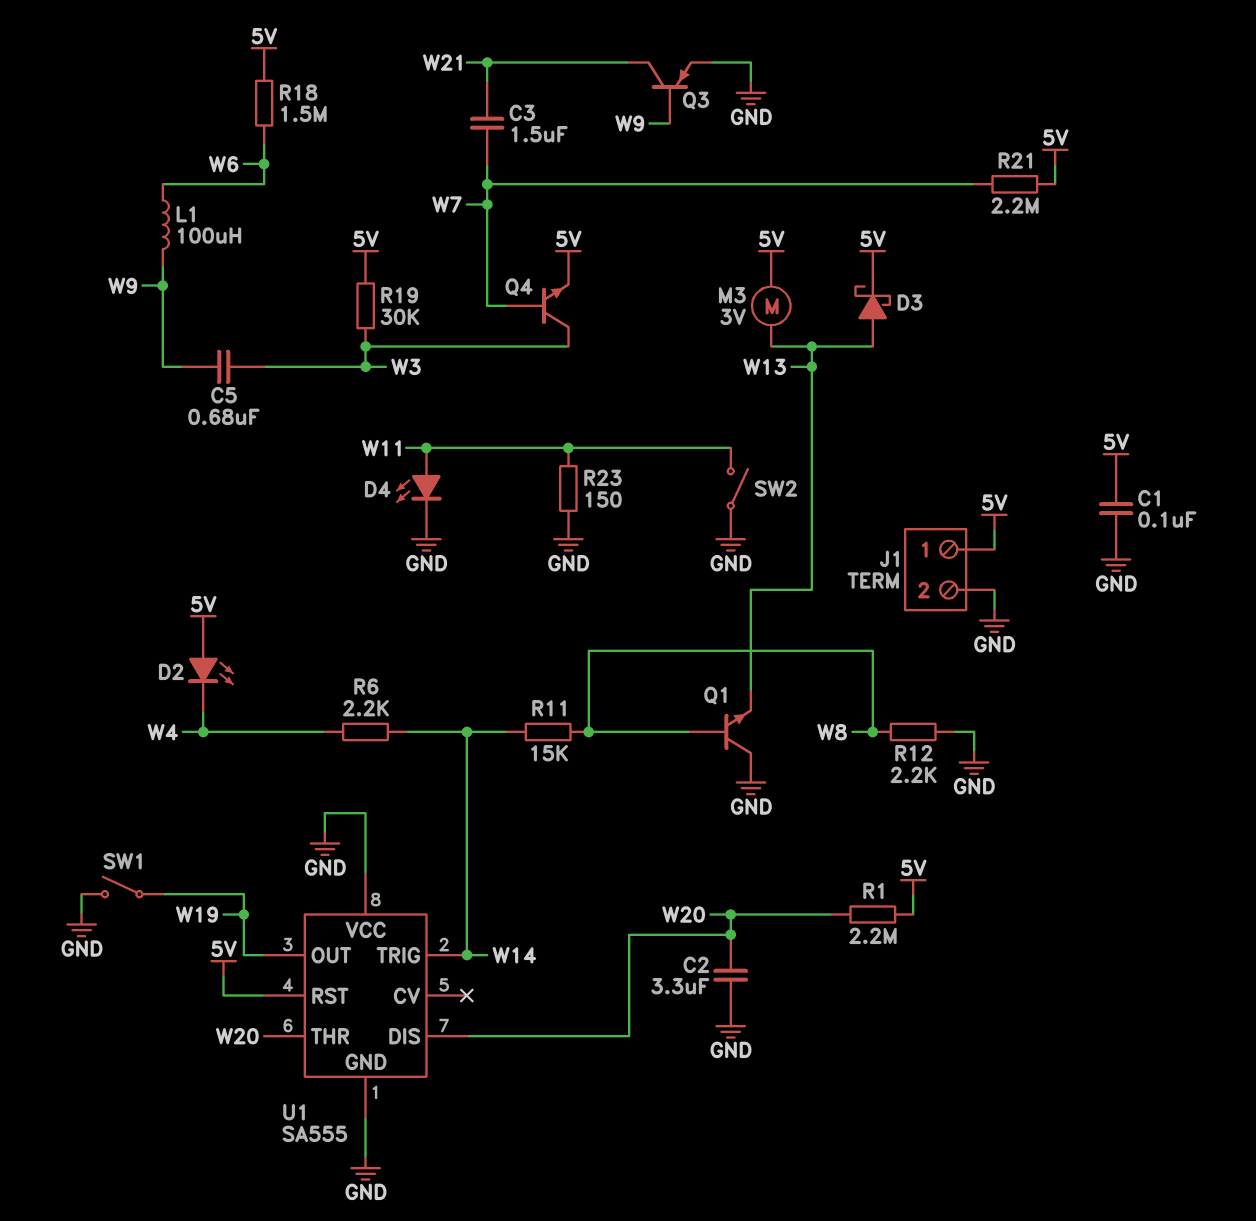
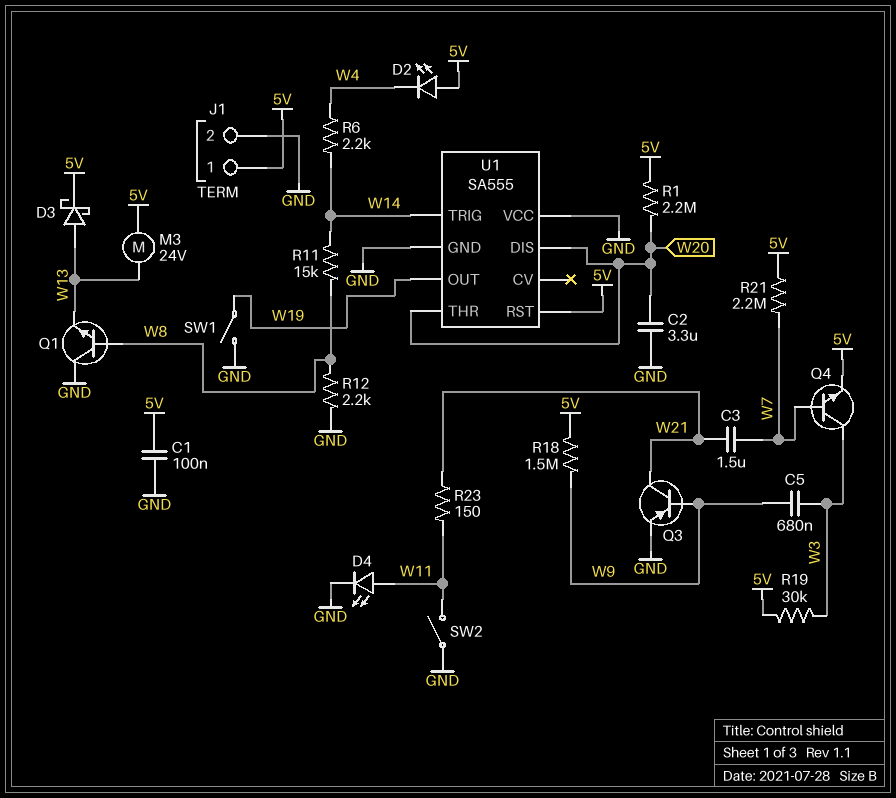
L1: 100uH (W6, W9) -> none
M3: motor 3V (5V, W13) -> motor 24V (5V, W13)
R18: 1.5M (5V, W6) -> 1.5M (5V, W9)
R23: 150 (GND, W11) -> 150 (W11, W21)

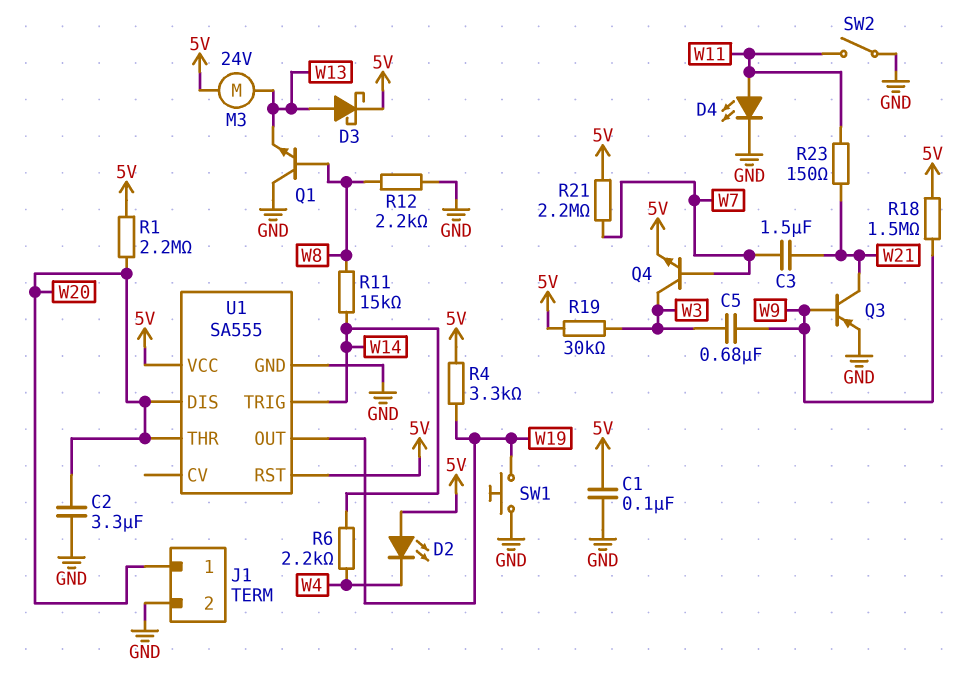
J1 pin 1: 5V -> W20
R4: none -> 3.3k (5V, W19)
SW1: switch (GND, W19) -> button (GND, W19)
U1 pin VCC: GND -> 5V

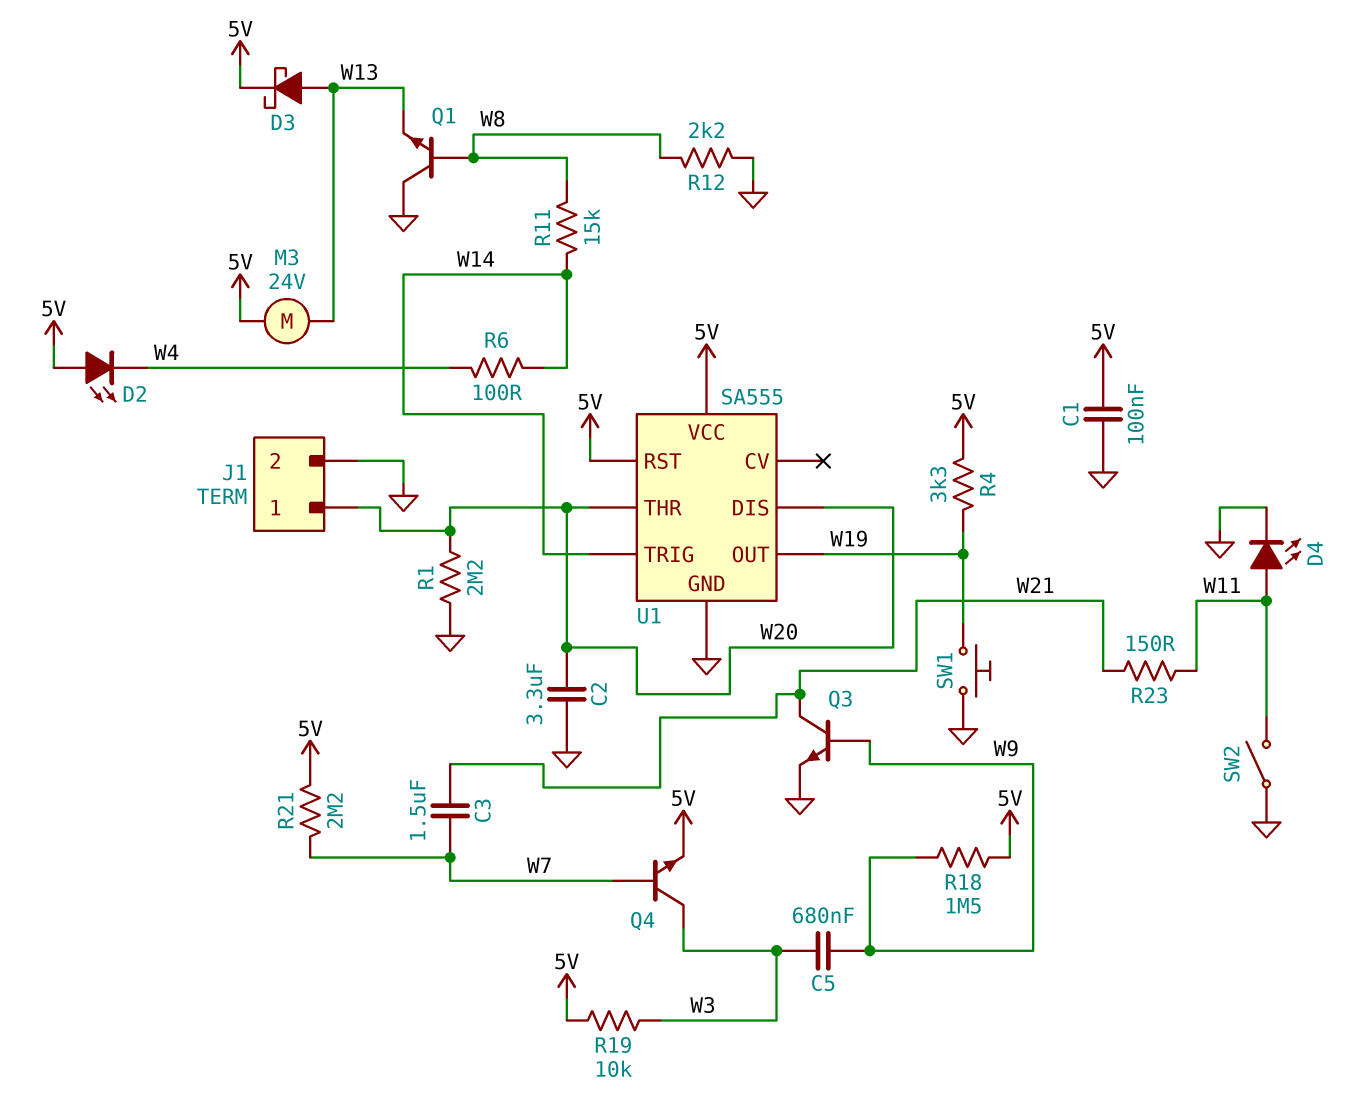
Q3: PNP (B W9, C W21, E GND) -> NPN (B W9, C W21, E GND)
R1: 2.2M (5V, W20) -> 2.2M (GND, W20)
R6: 2.2k (W4, W14) -> 100 (W4, W14)
R19: 30k (5V, W3) -> 10k (5V, W3)

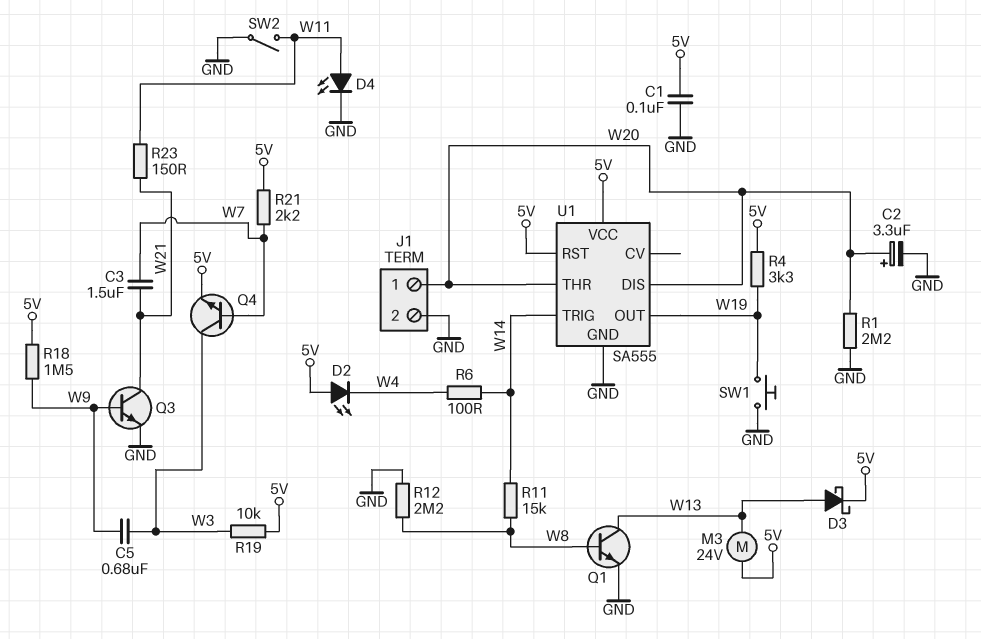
C2: 3.3uF (GND, W20) -> 3.3uF (plus W20, minus GND)
Q1: NPN (B W8, C GND, E W13) -> NPN (B W8, C W13, E GND)
R12: 2.2k (GND, W8) -> 2.2M (GND, W8)
R21: 2.2M (5V, W7) -> 2.2k (5V, W7)

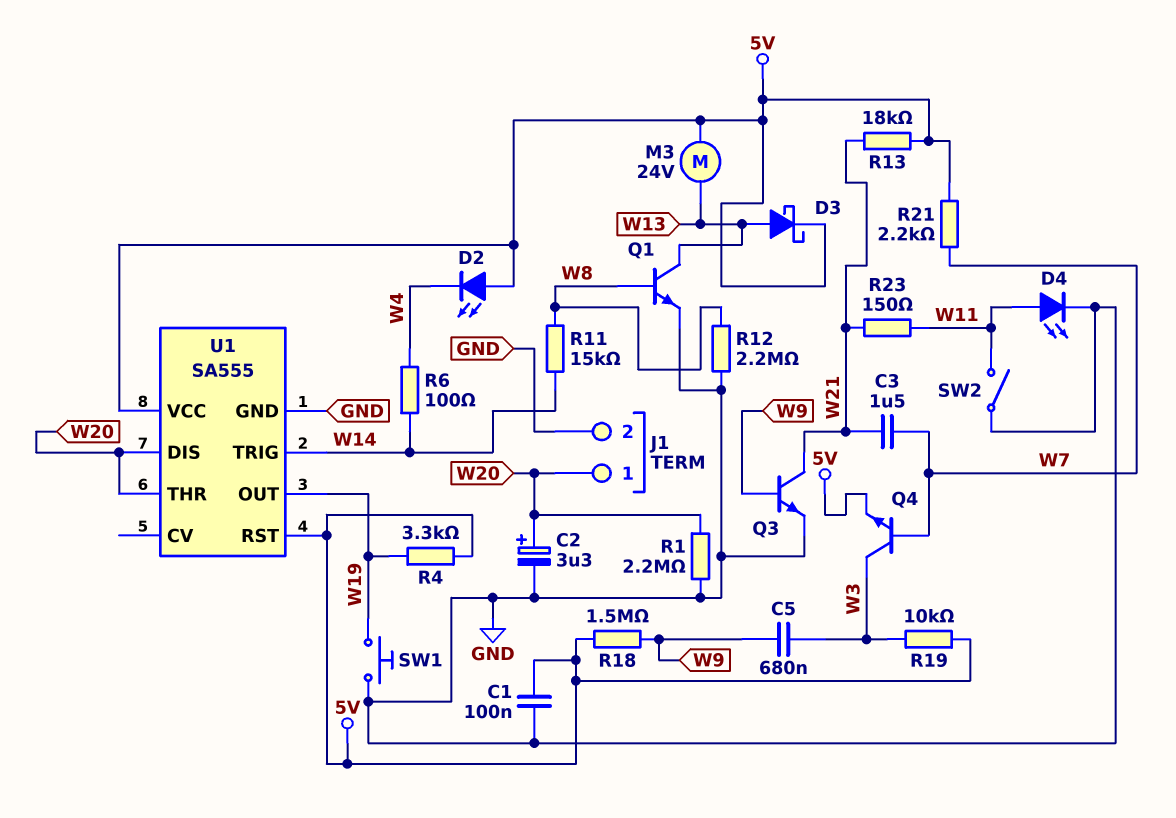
R13: none -> 18k (5V, W21)

